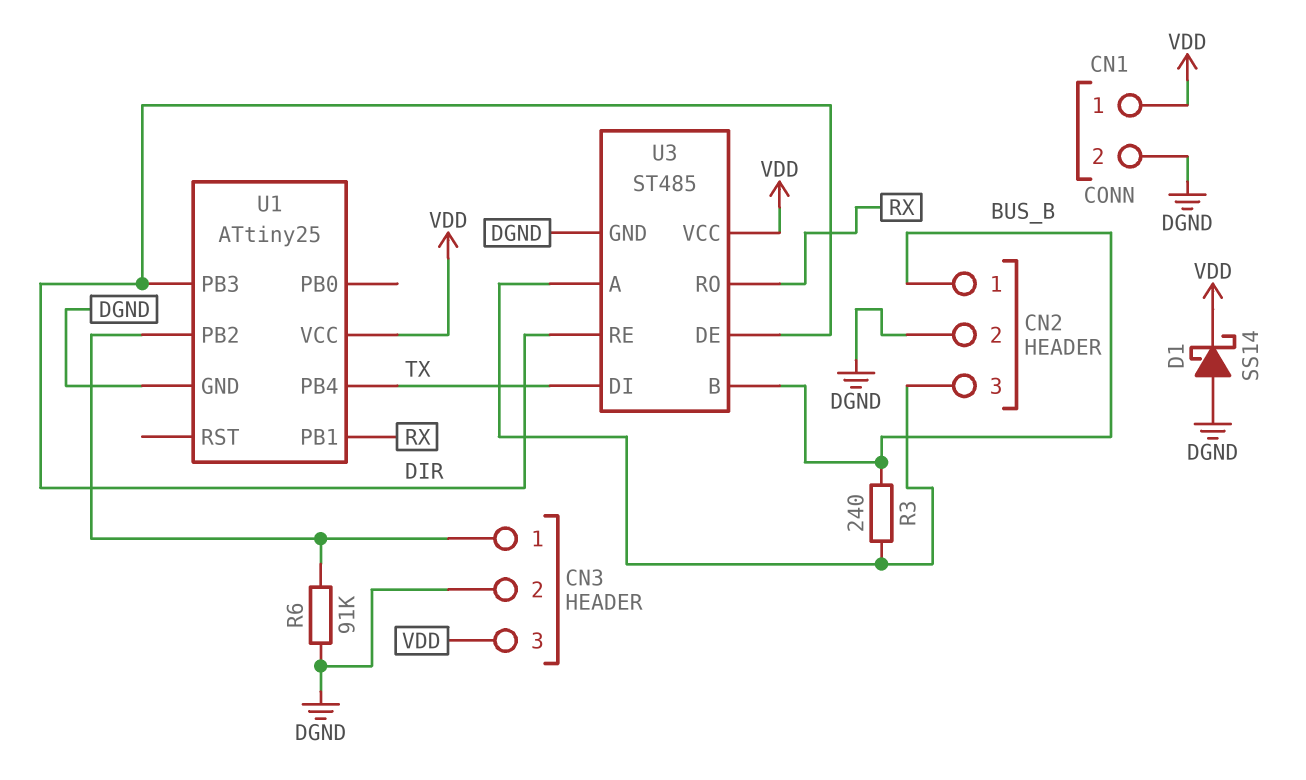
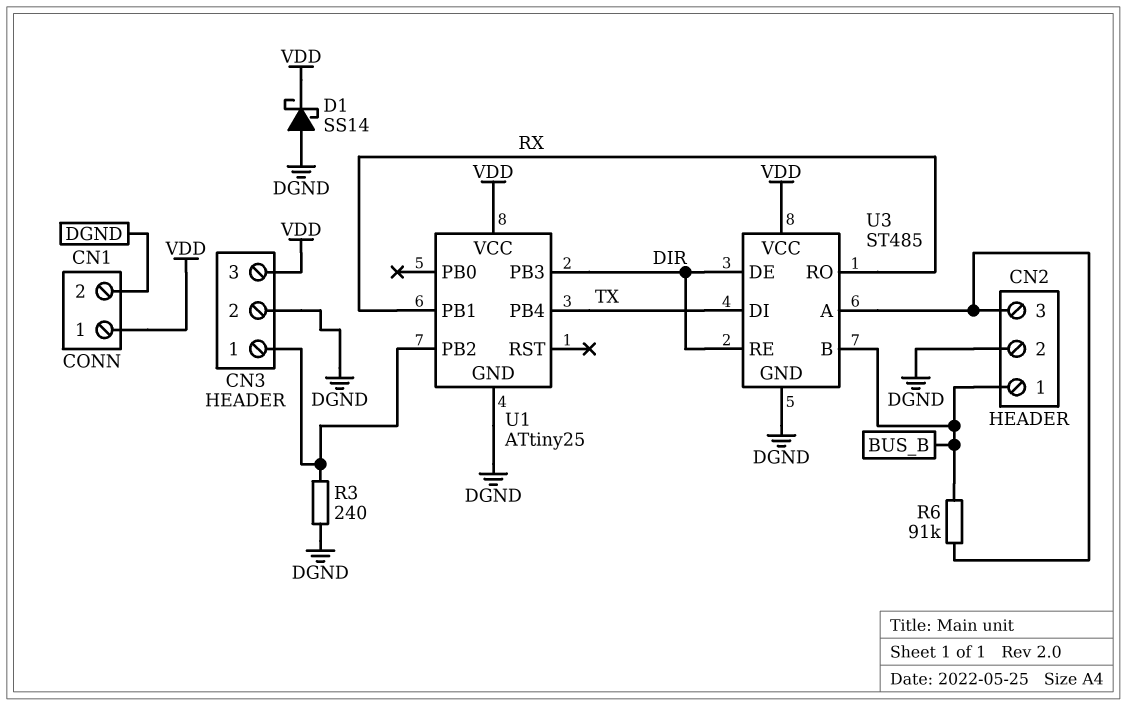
R3: 240 (BUS_B, CN2/3) -> 240 (CN3/1, DGND)
R6: 91k (CN3/1, DGND) -> 91k (BUS_B, CN2/3)

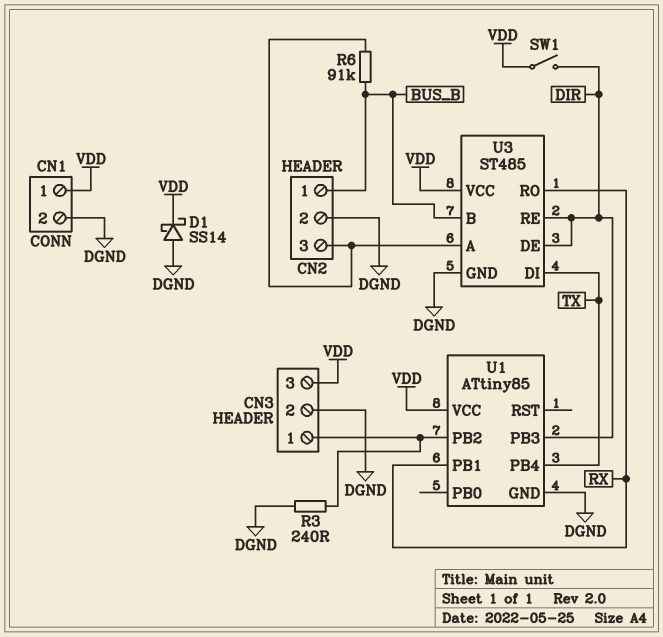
SW1: none -> switch (DIR, VDD)
U1: ATtiny25 -> ATtiny85

